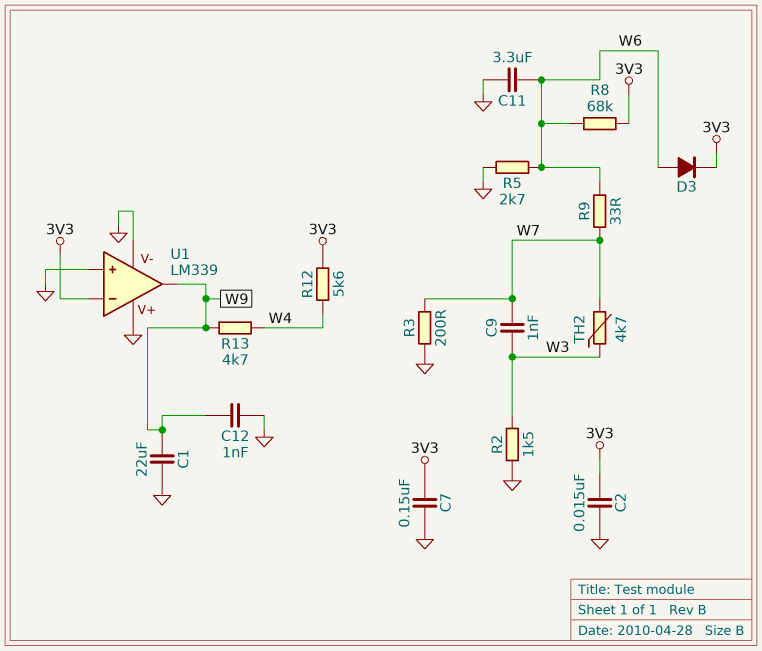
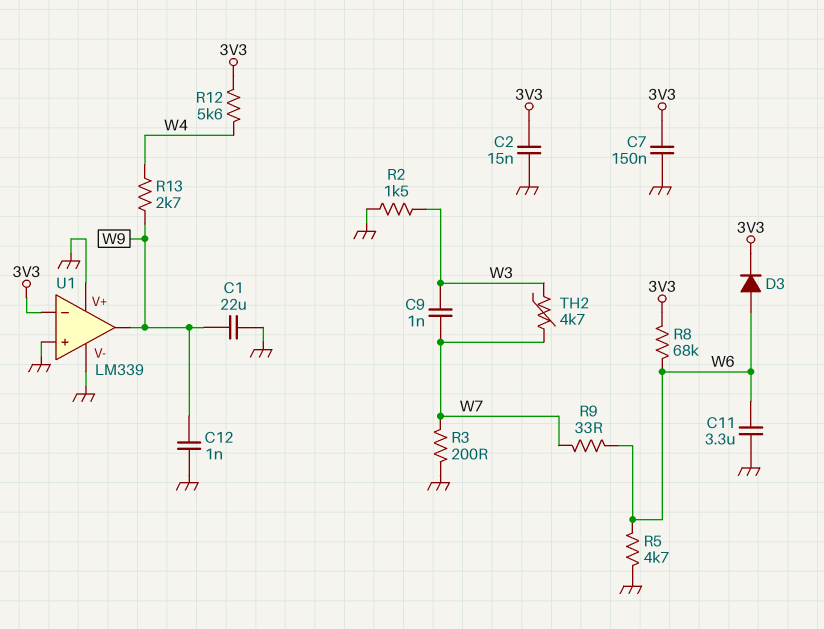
R5: 2.7k (GND, W6) -> 4.7k (GND, W6)
R13: 4.7k (W4, W9) -> 2.7k (W4, W9)

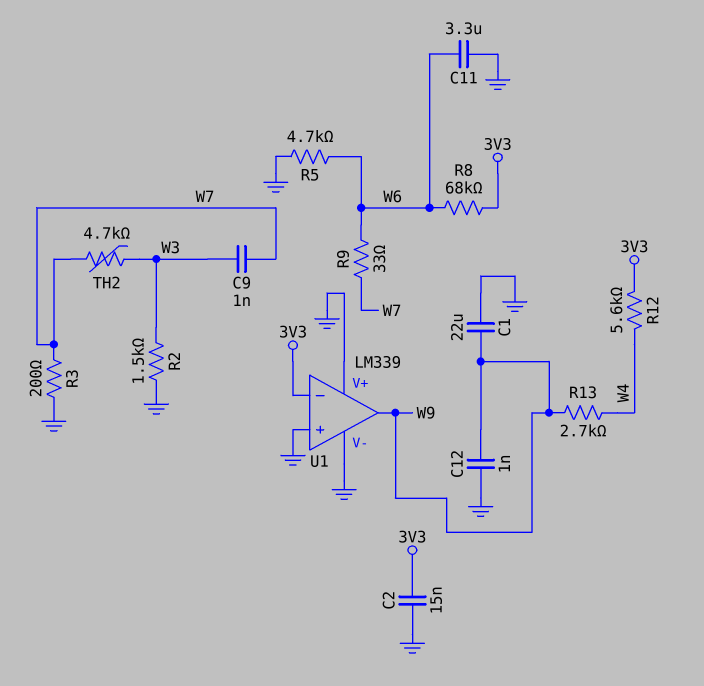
C7: 150nF (3V3, GND) -> none
D3: diode (A W6, K 3V3) -> none

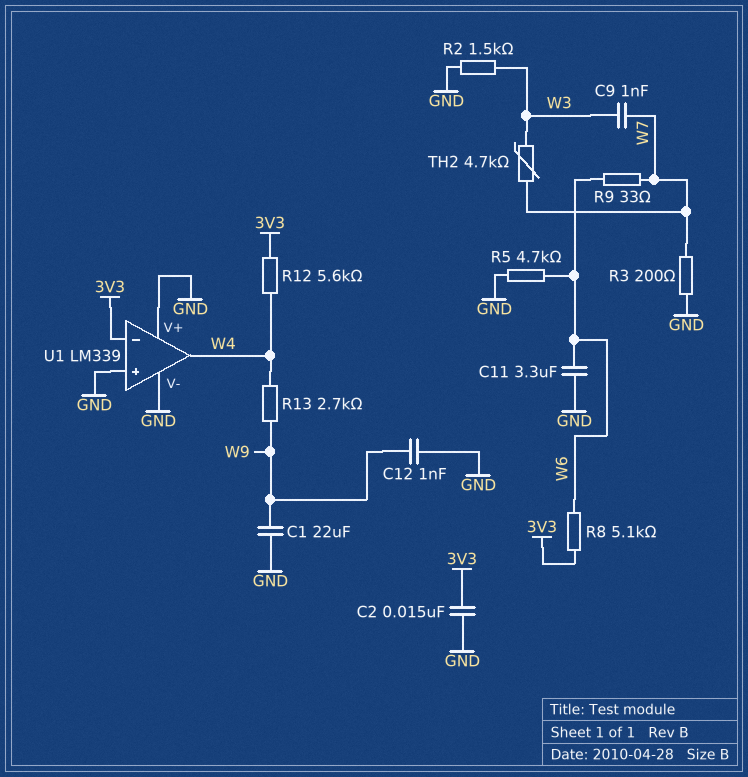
R8: 68k (3V3, W6) -> 5.1k (3V3, W6)
U1 pin out: W9 -> W4

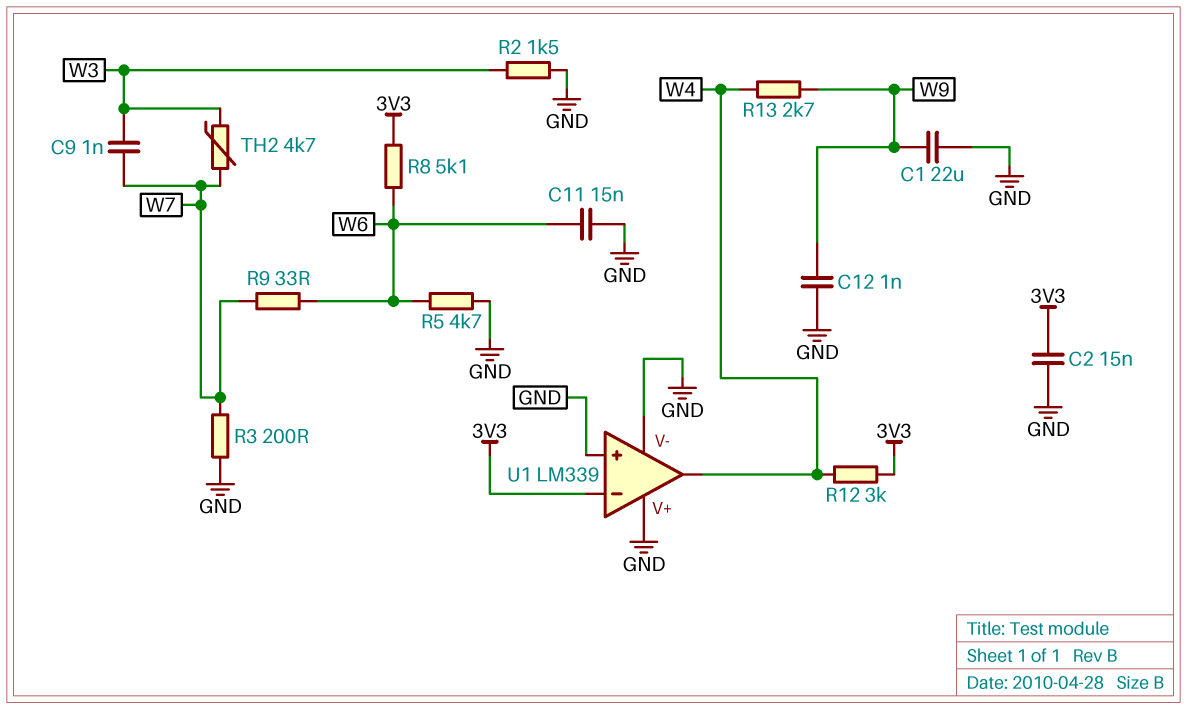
C11: 3.3uF (GND, W6) -> 15nF (GND, W6)
R12: 5.6k (3V3, W4) -> 3k (3V3, W4)

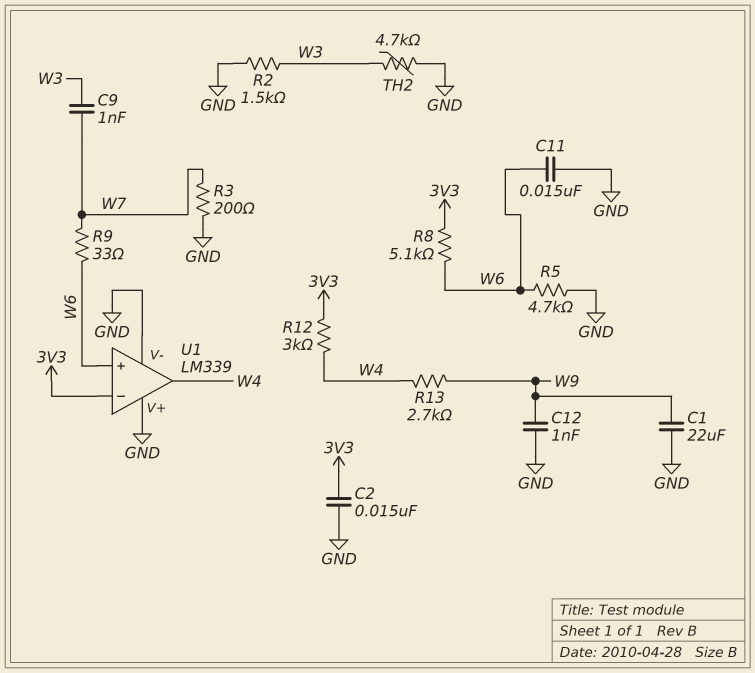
TH2: 4.7k (W3, W7) -> 4.7k (GND, W3)
U1 pin in+: GND -> W6

